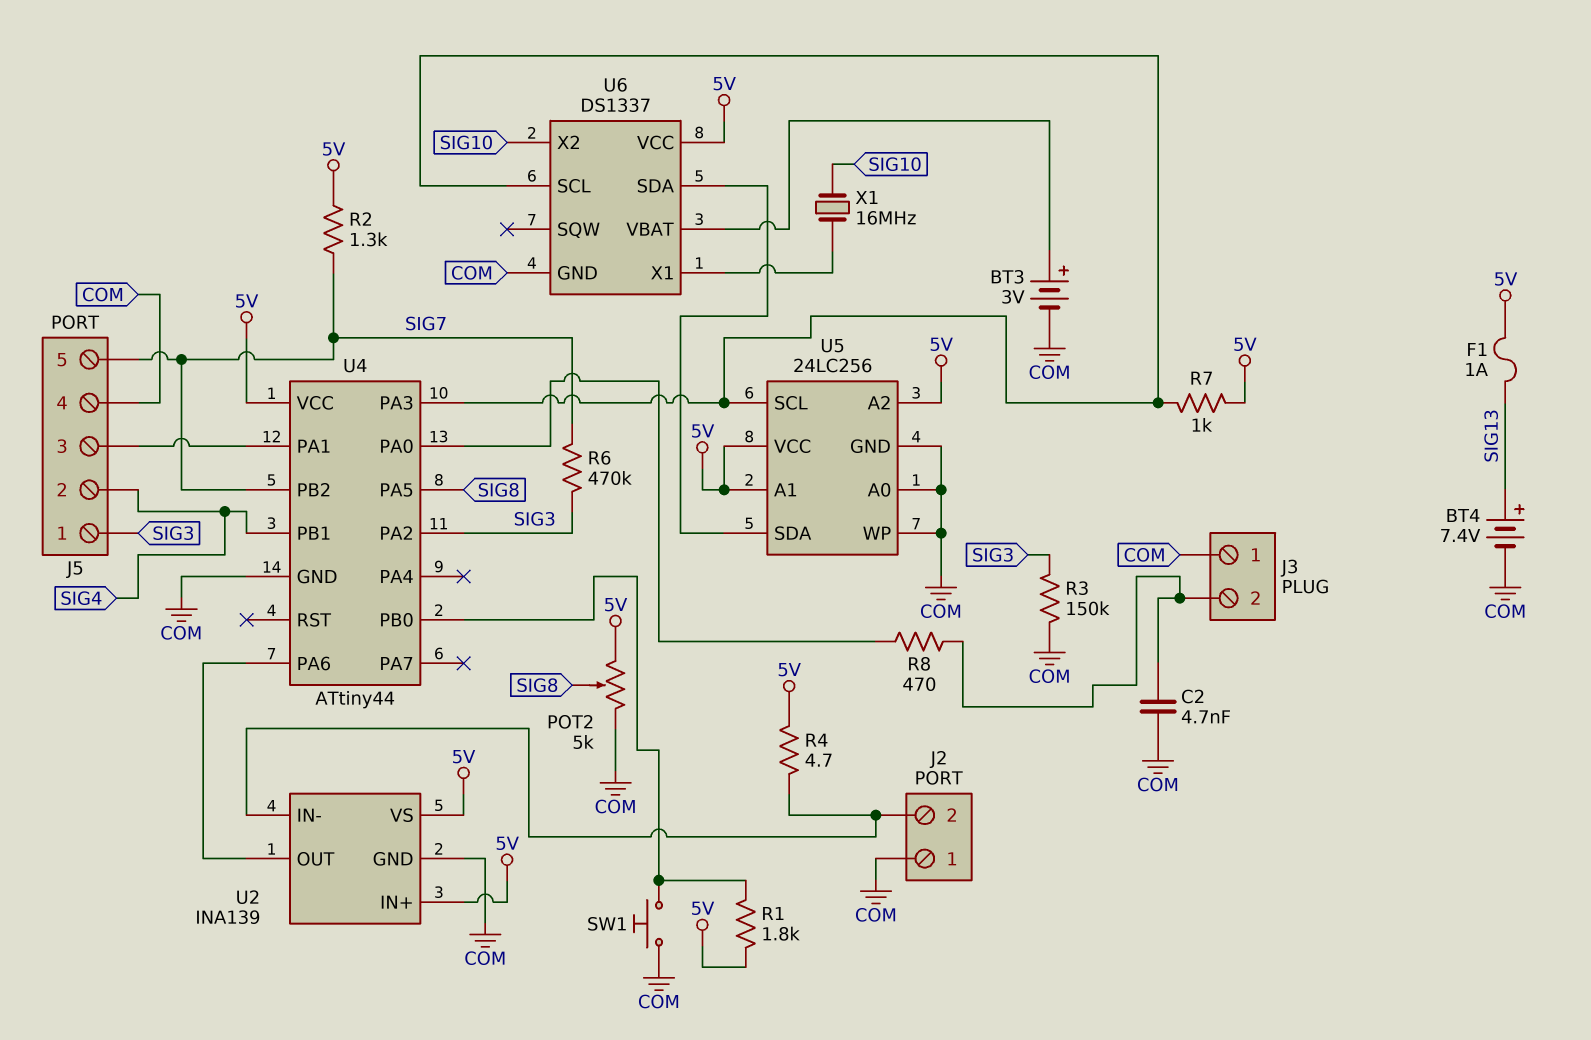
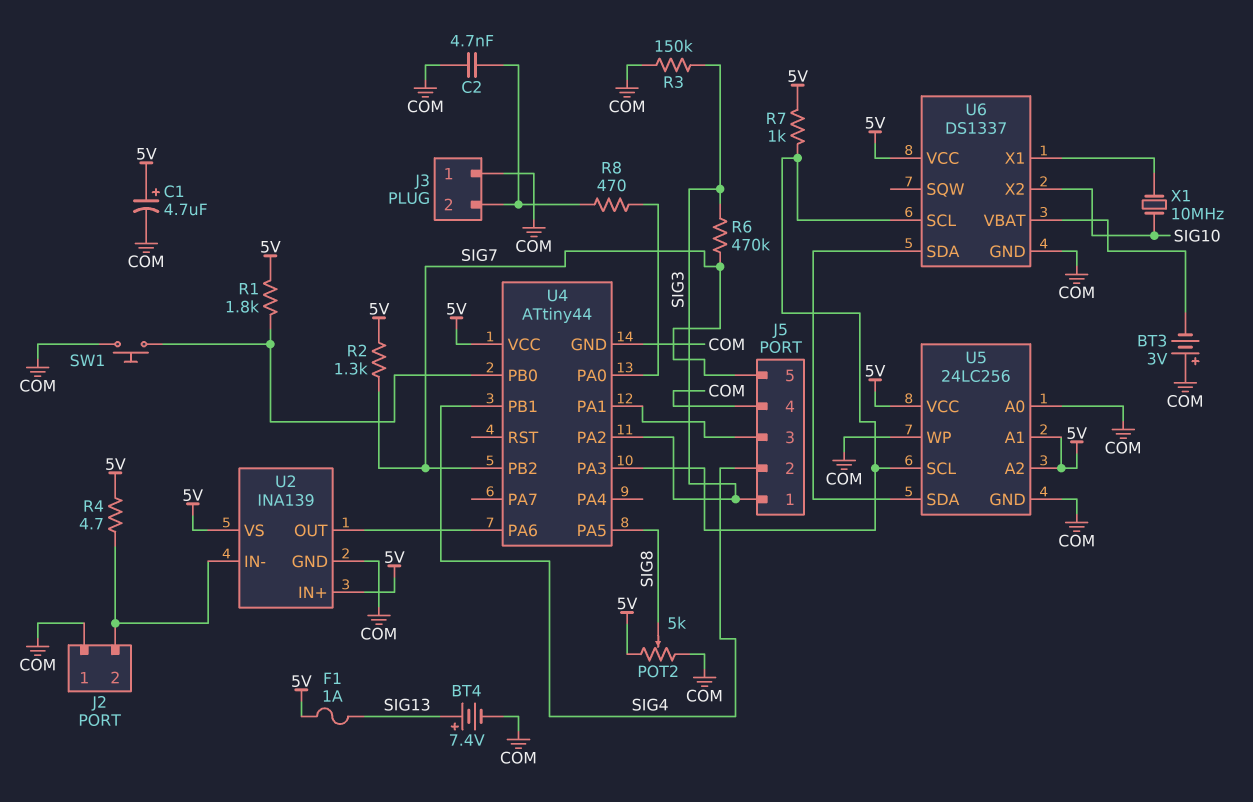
BT3: 3V (plus U6/VBAT, minus COM) -> 3V (plus COM, minus U6/VBAT)
C1: none -> 4.7uF (plus 5V, minus COM)
X1: 16MHz (SIG10, U6/X1) -> 10MHz (SIG10, U6/X1)

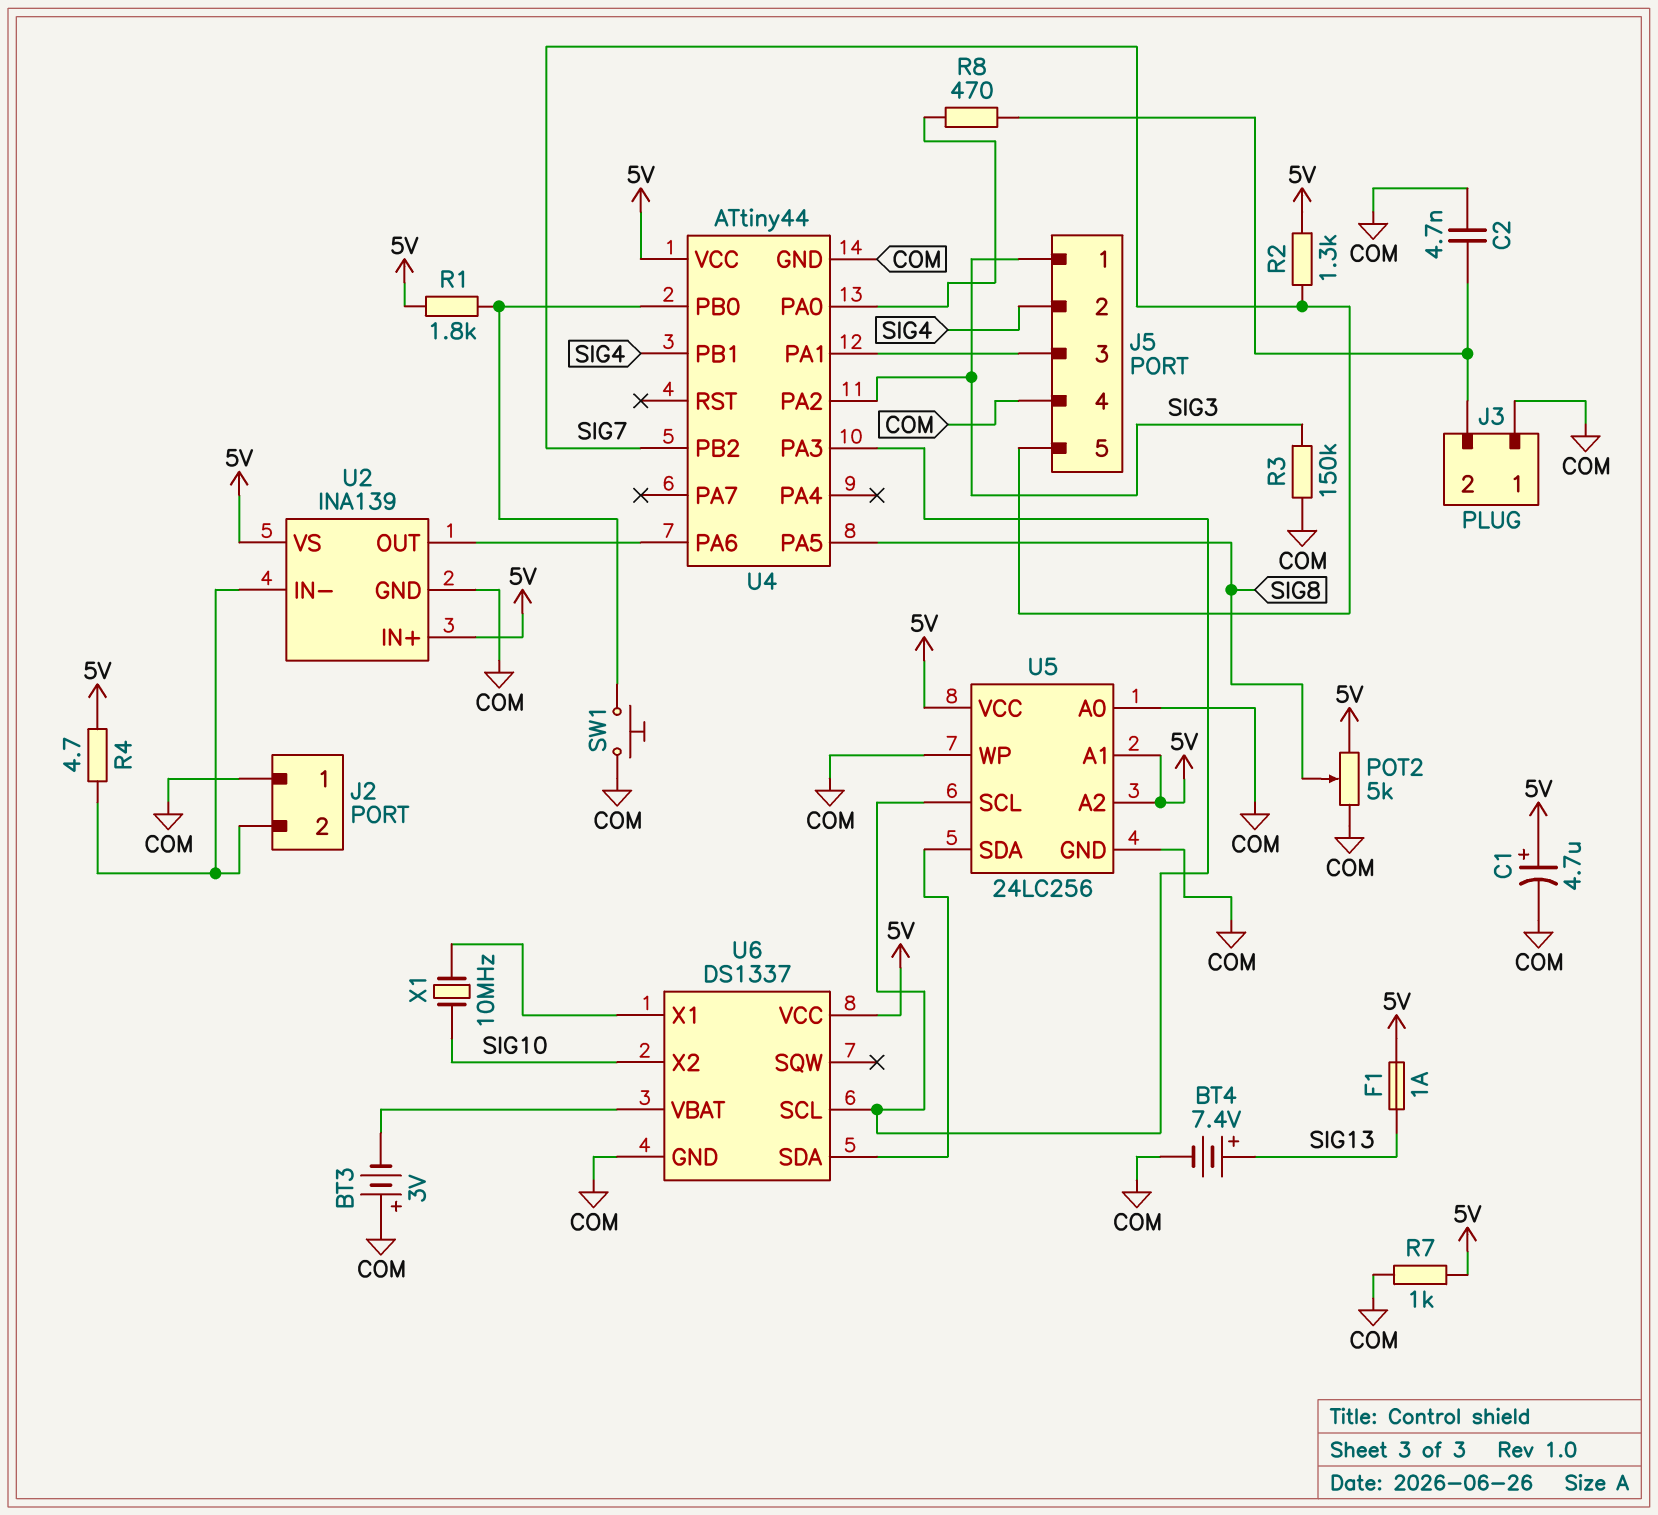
R6: 470k (SIG3, SIG7) -> none
R7: 1k (5V, U4/PA3) -> 1k (5V, COM)

